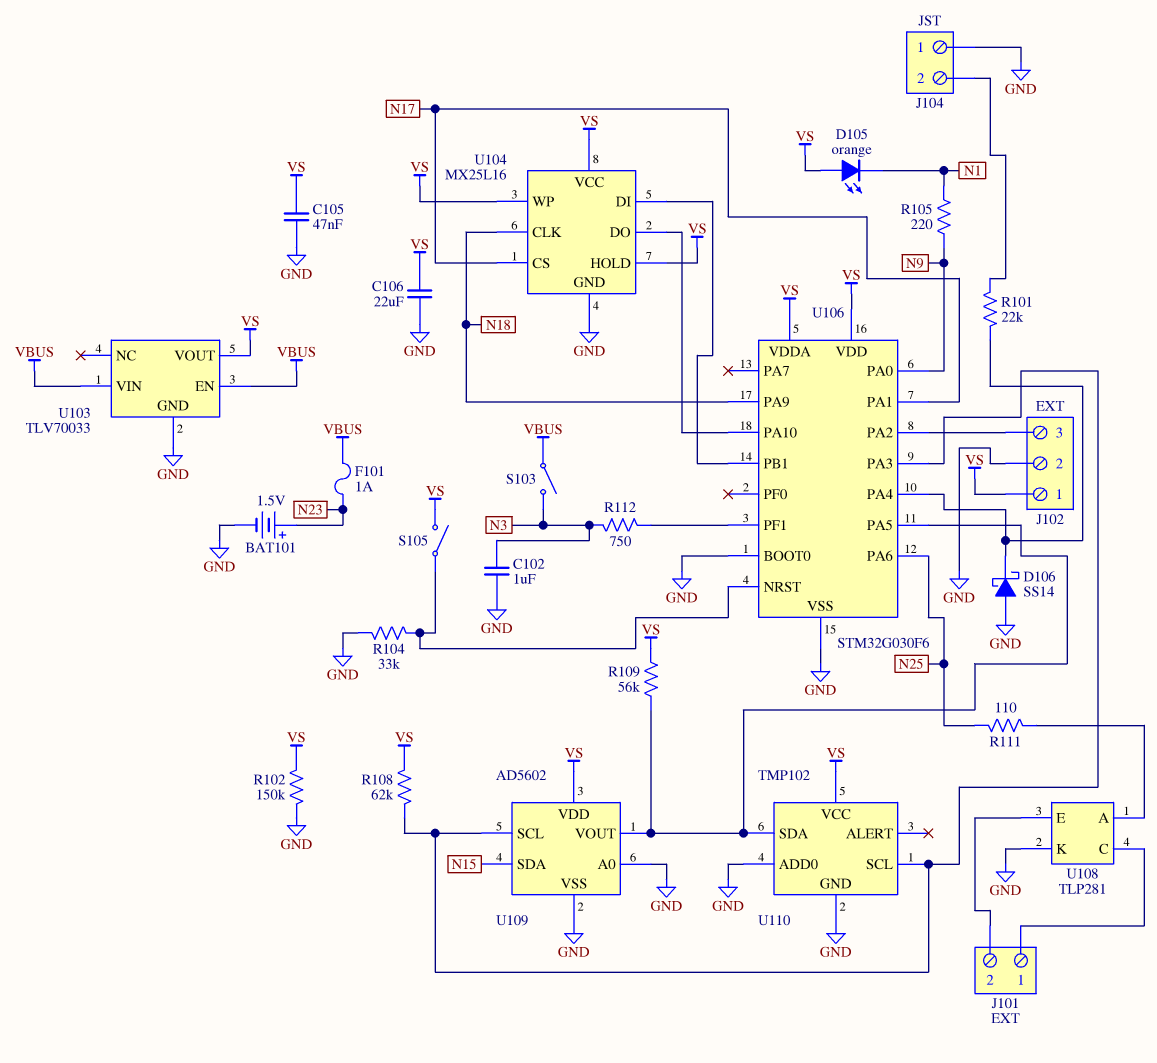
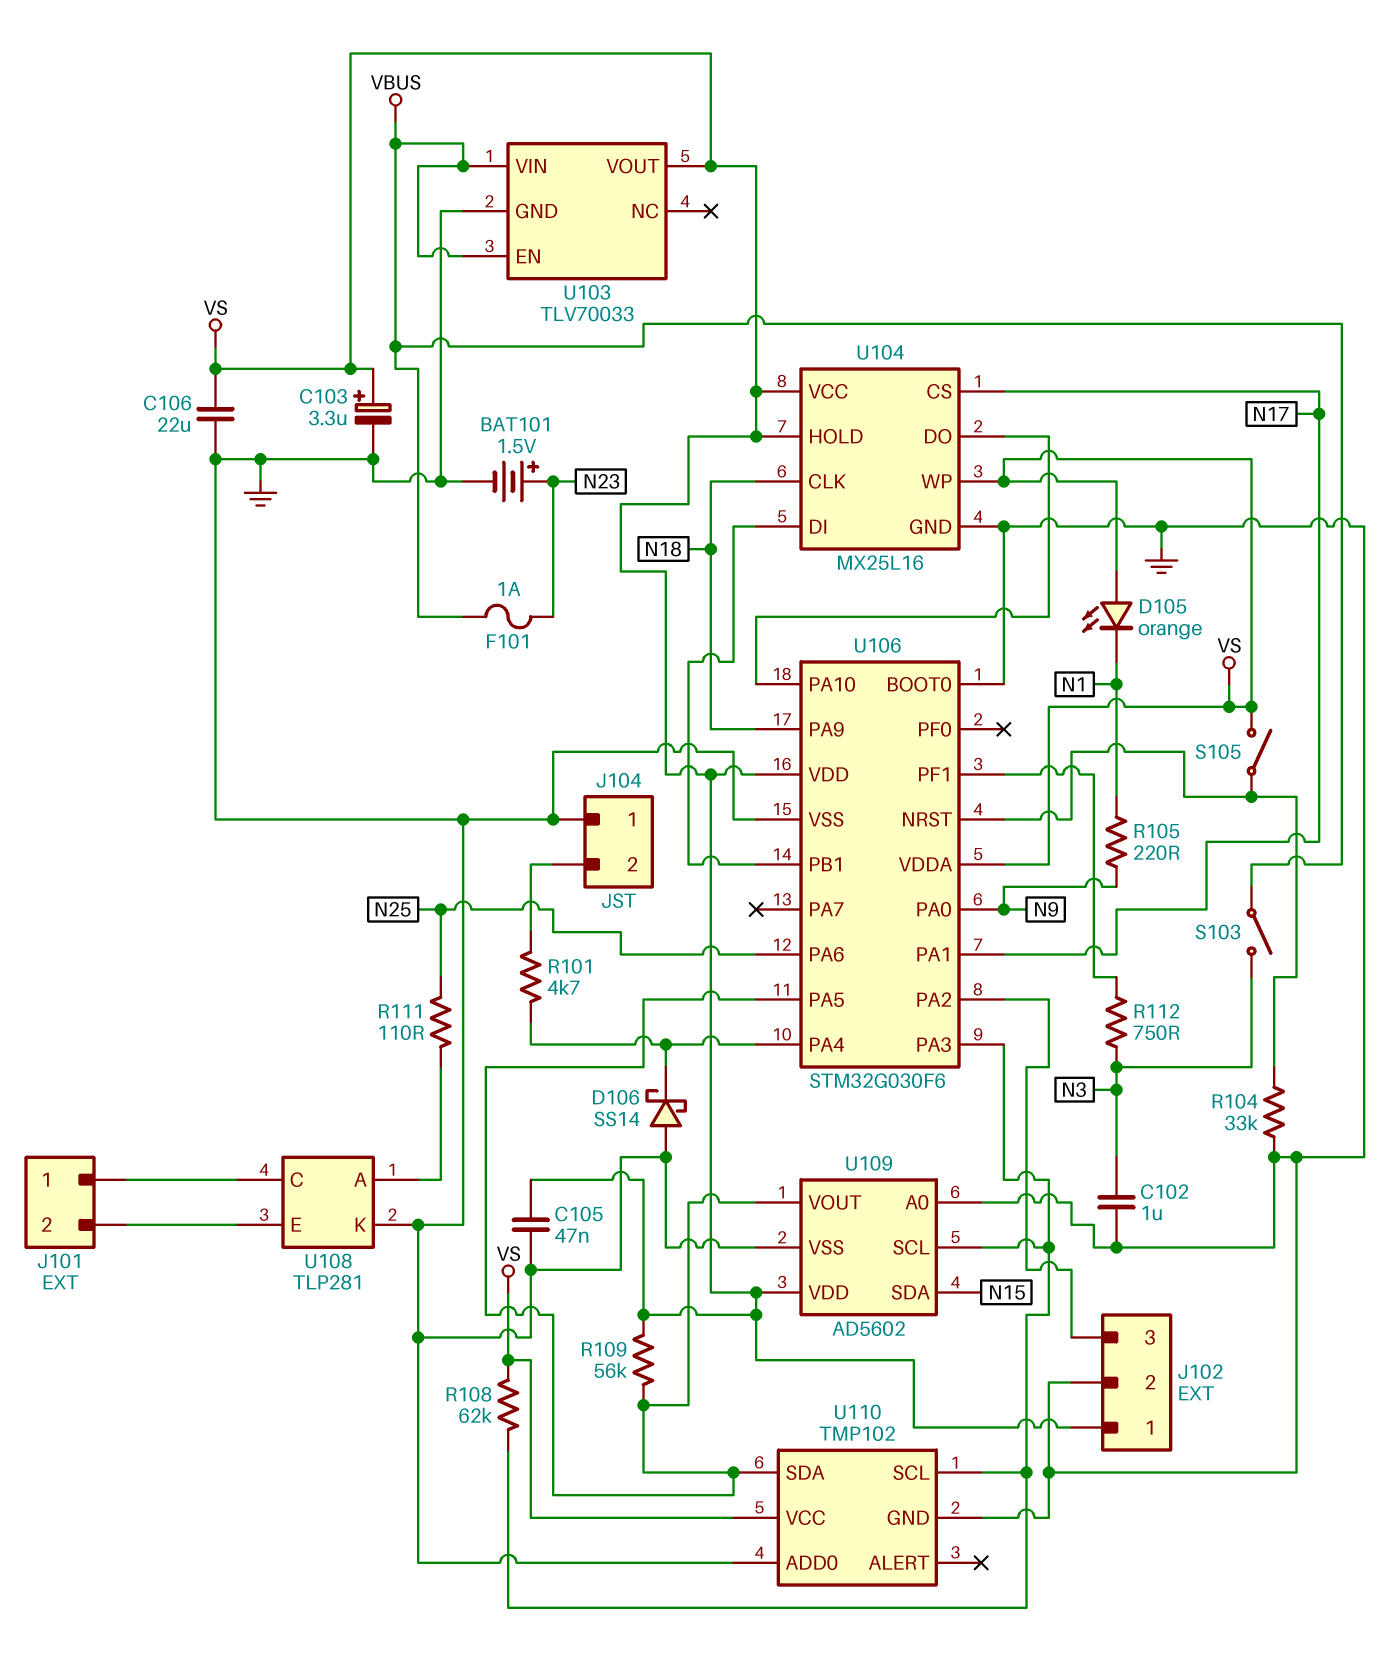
C103: none -> 3.3uF (plus VS, minus GND)
R101: 22k (J104/2, U106/PA4) -> 4.7k (J104/2, U106/PA4)
R102: 150k (GND, VS) -> none

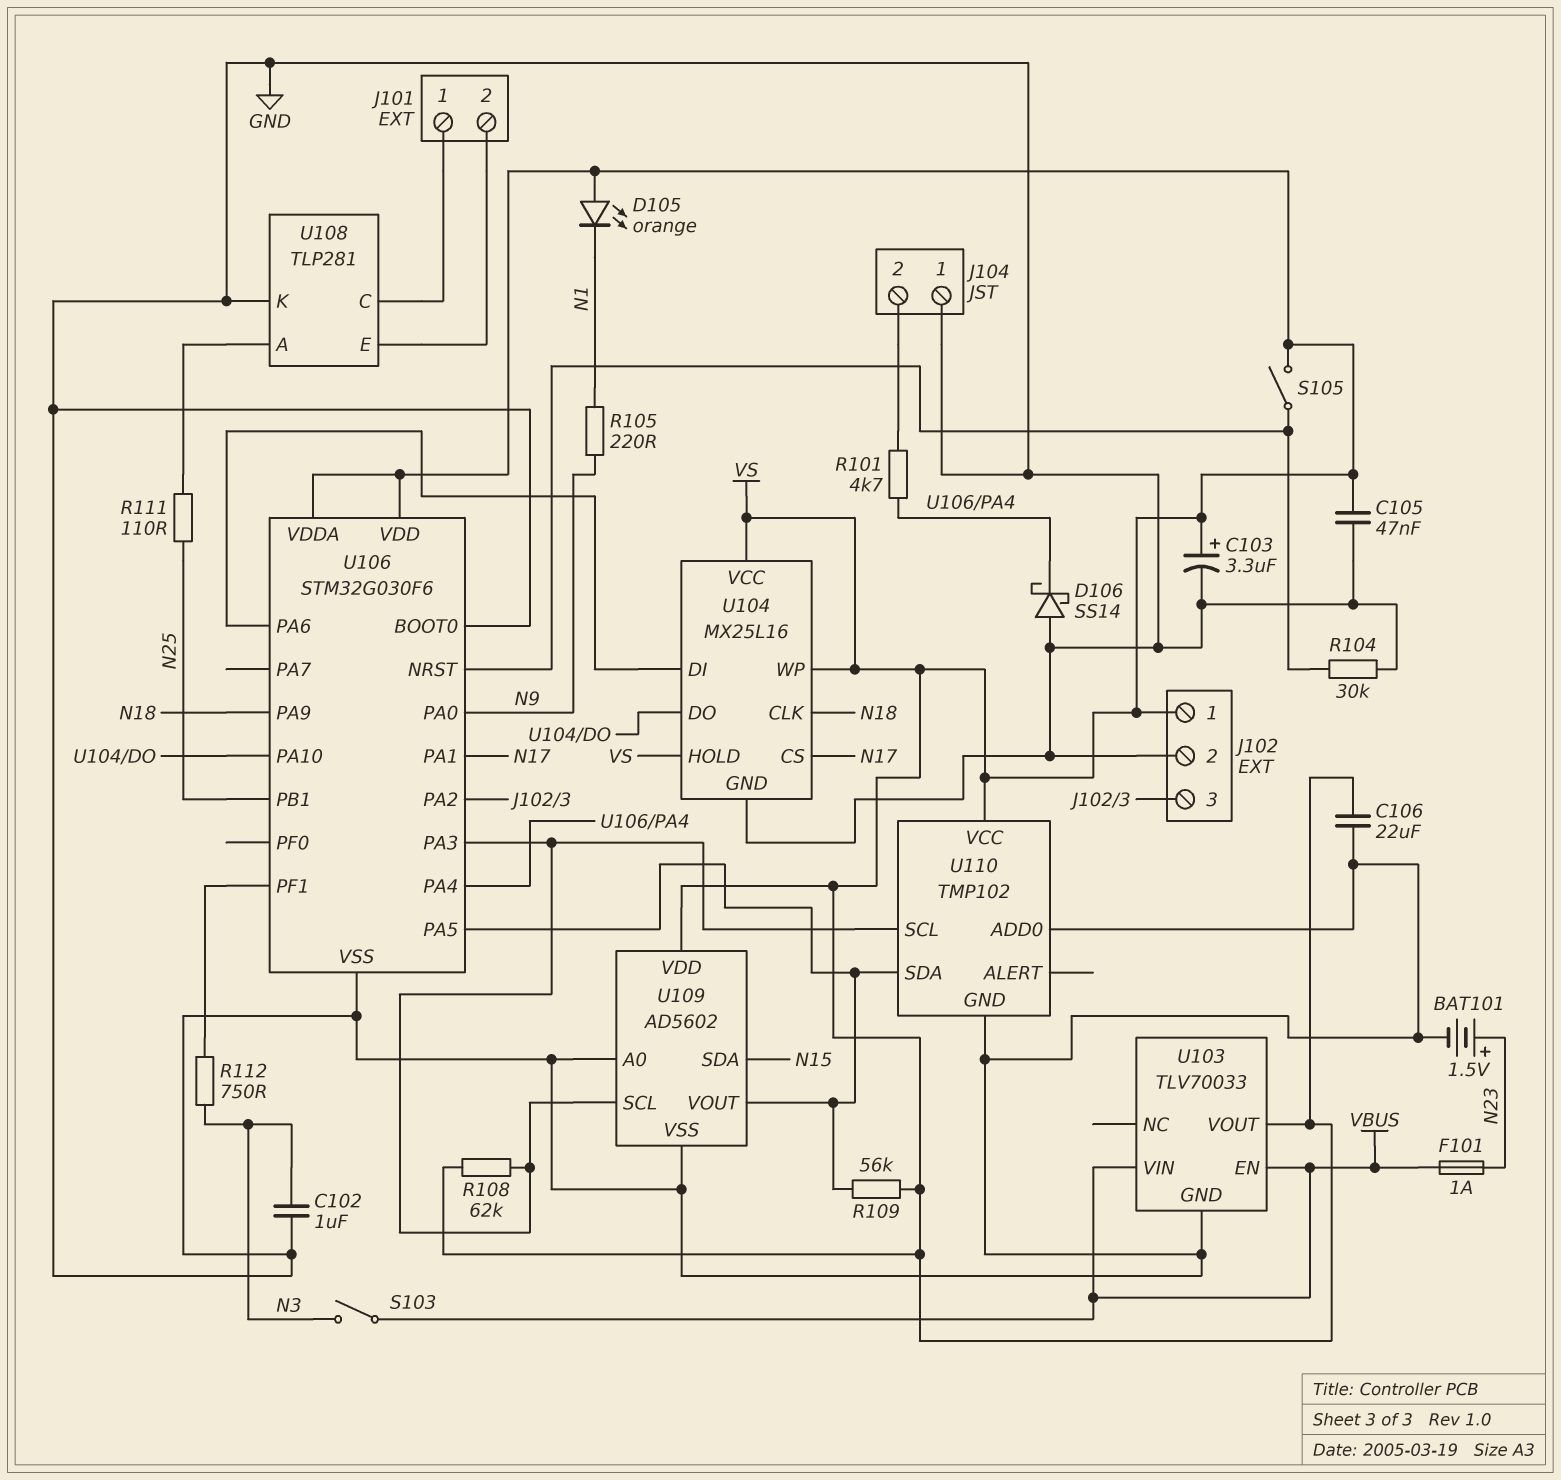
R104: 33k (GND, U106/NRST) -> 30k (GND, U106/NRST)
U106 pin PA6: N25 -> U104/DI
U106 pin PB1: U104/DI -> N25

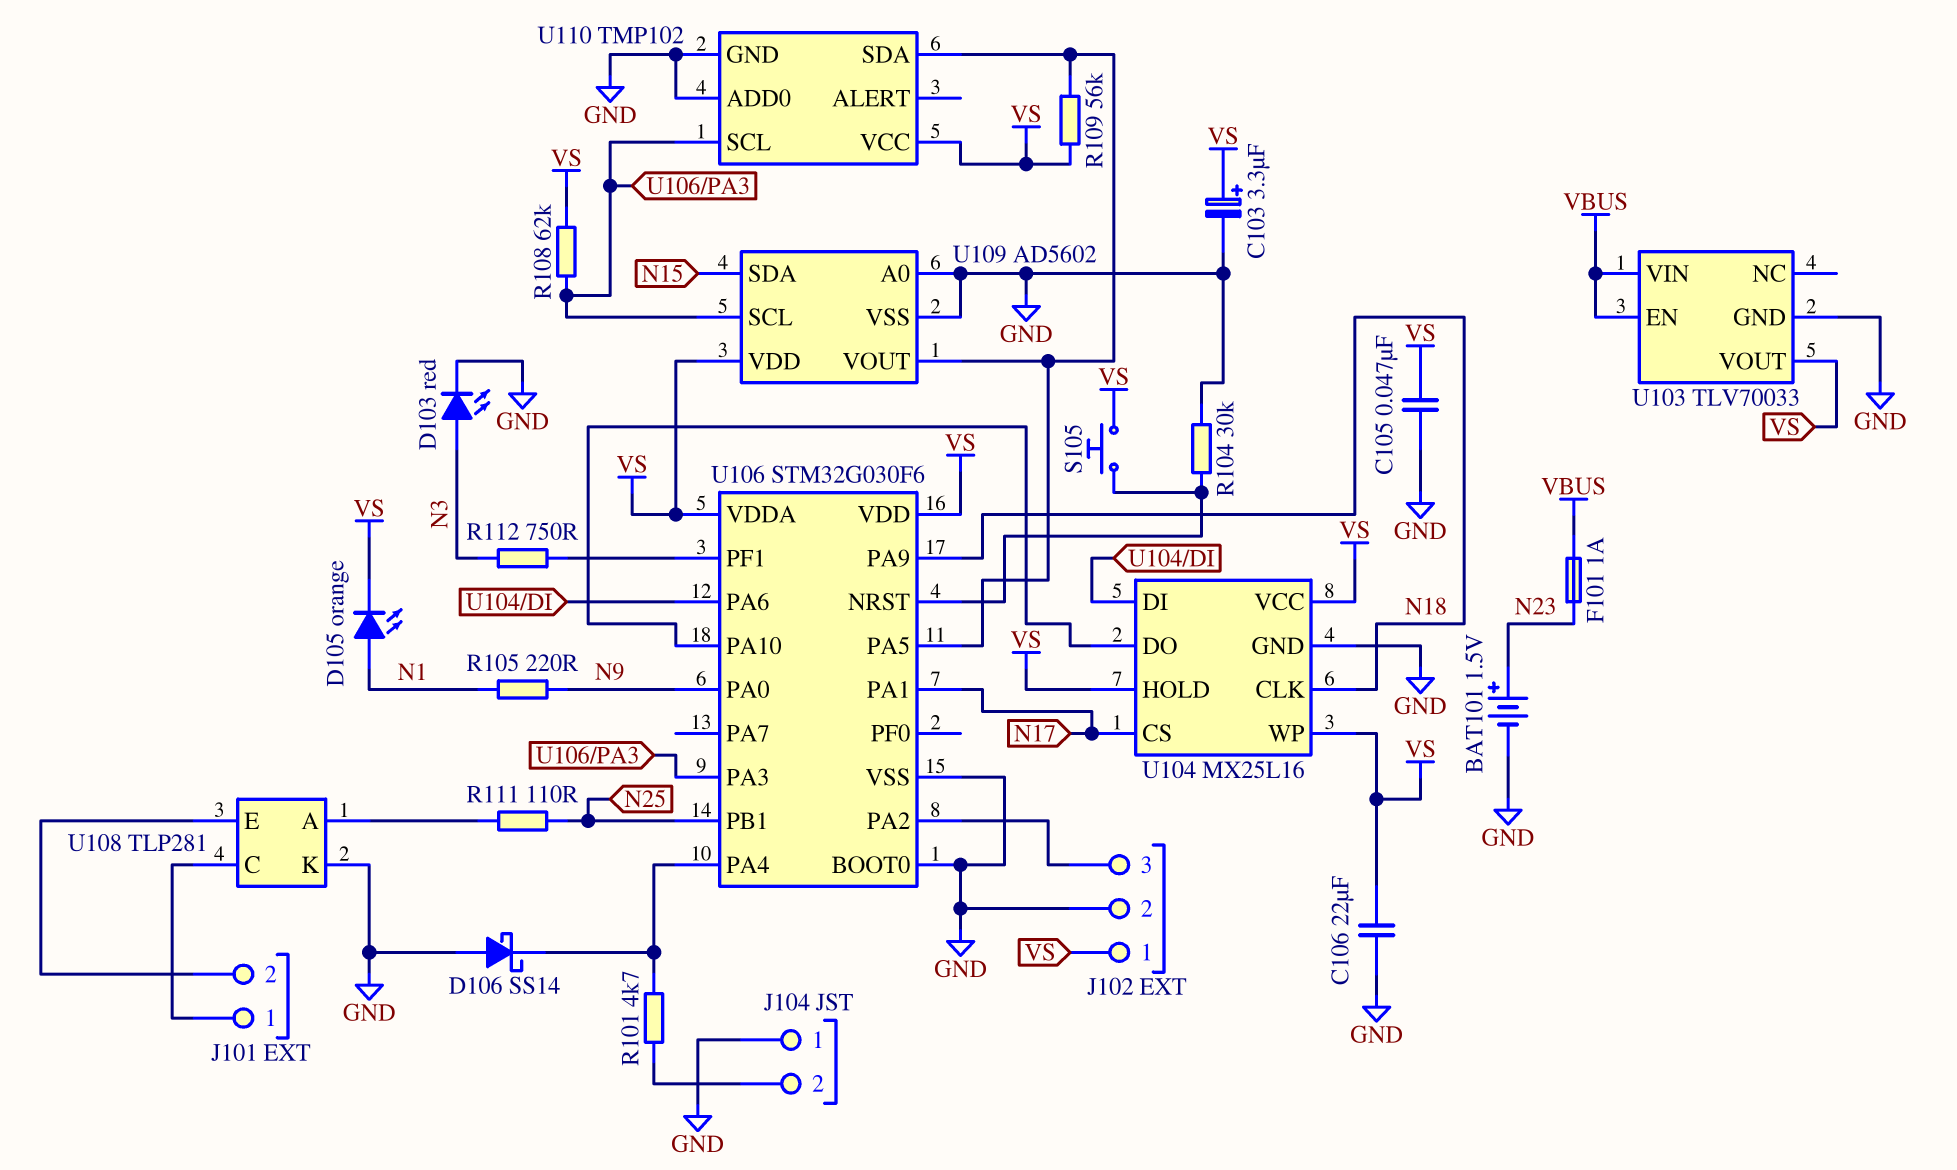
C102: 1uF (GND, N3) -> none
D103: none -> LED red (A N3, K GND)
D105: LED orange (A VS, K N1) -> LED orange (A N1, K VS)
S103: switch (N3, VBUS) -> none
S105: switch (U106/NRST, VS) -> button (U106/NRST, VS)

